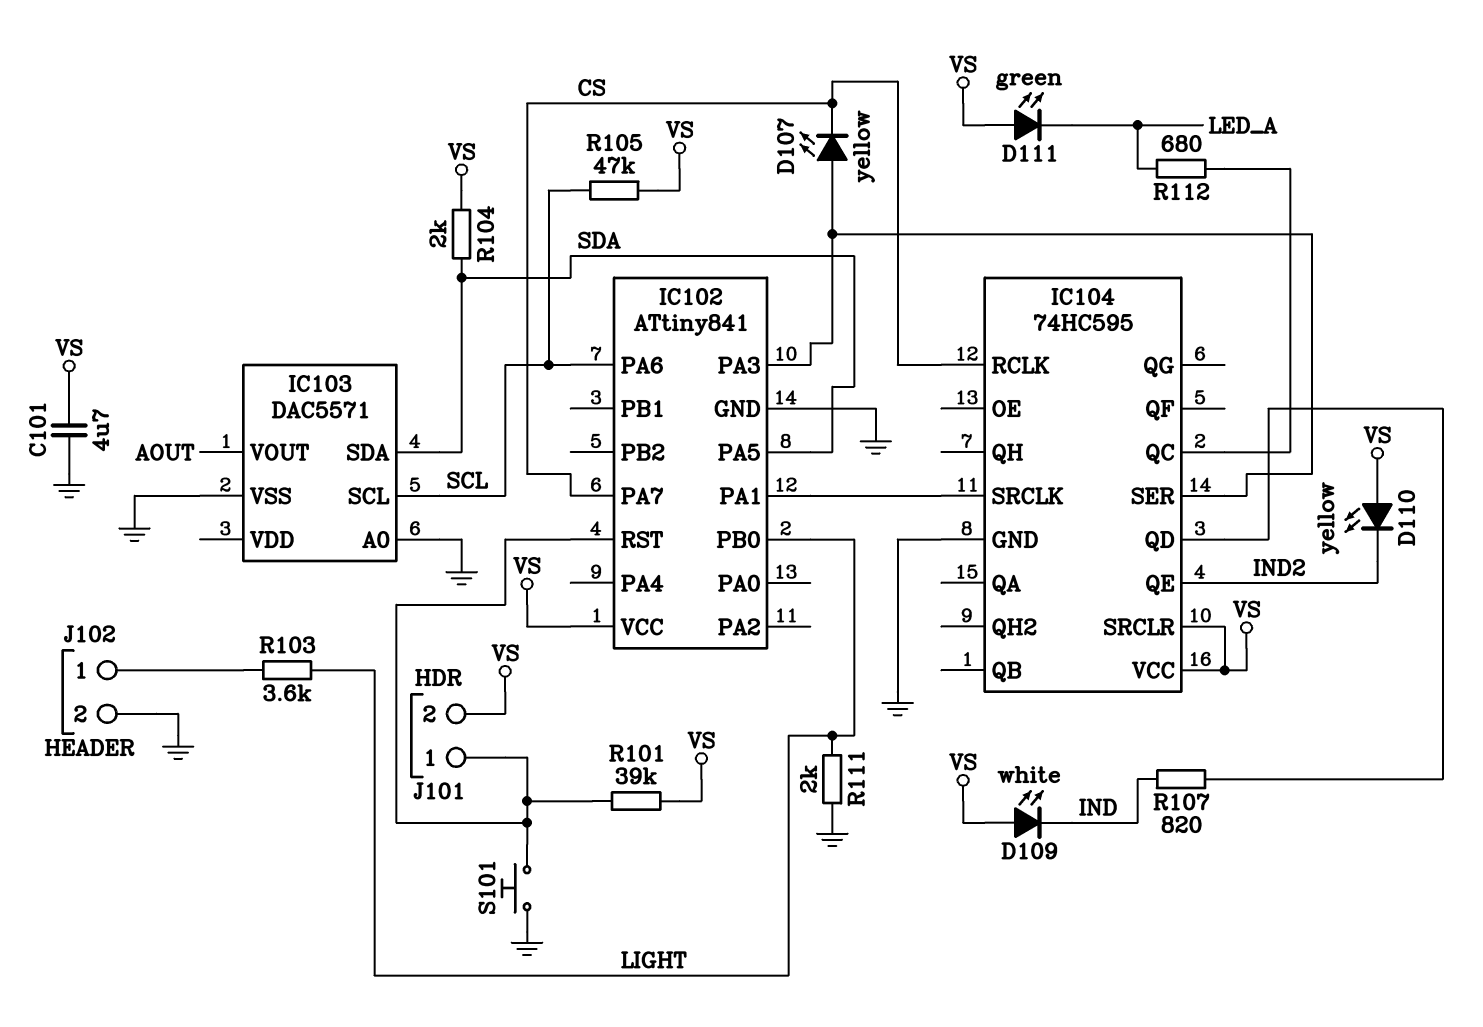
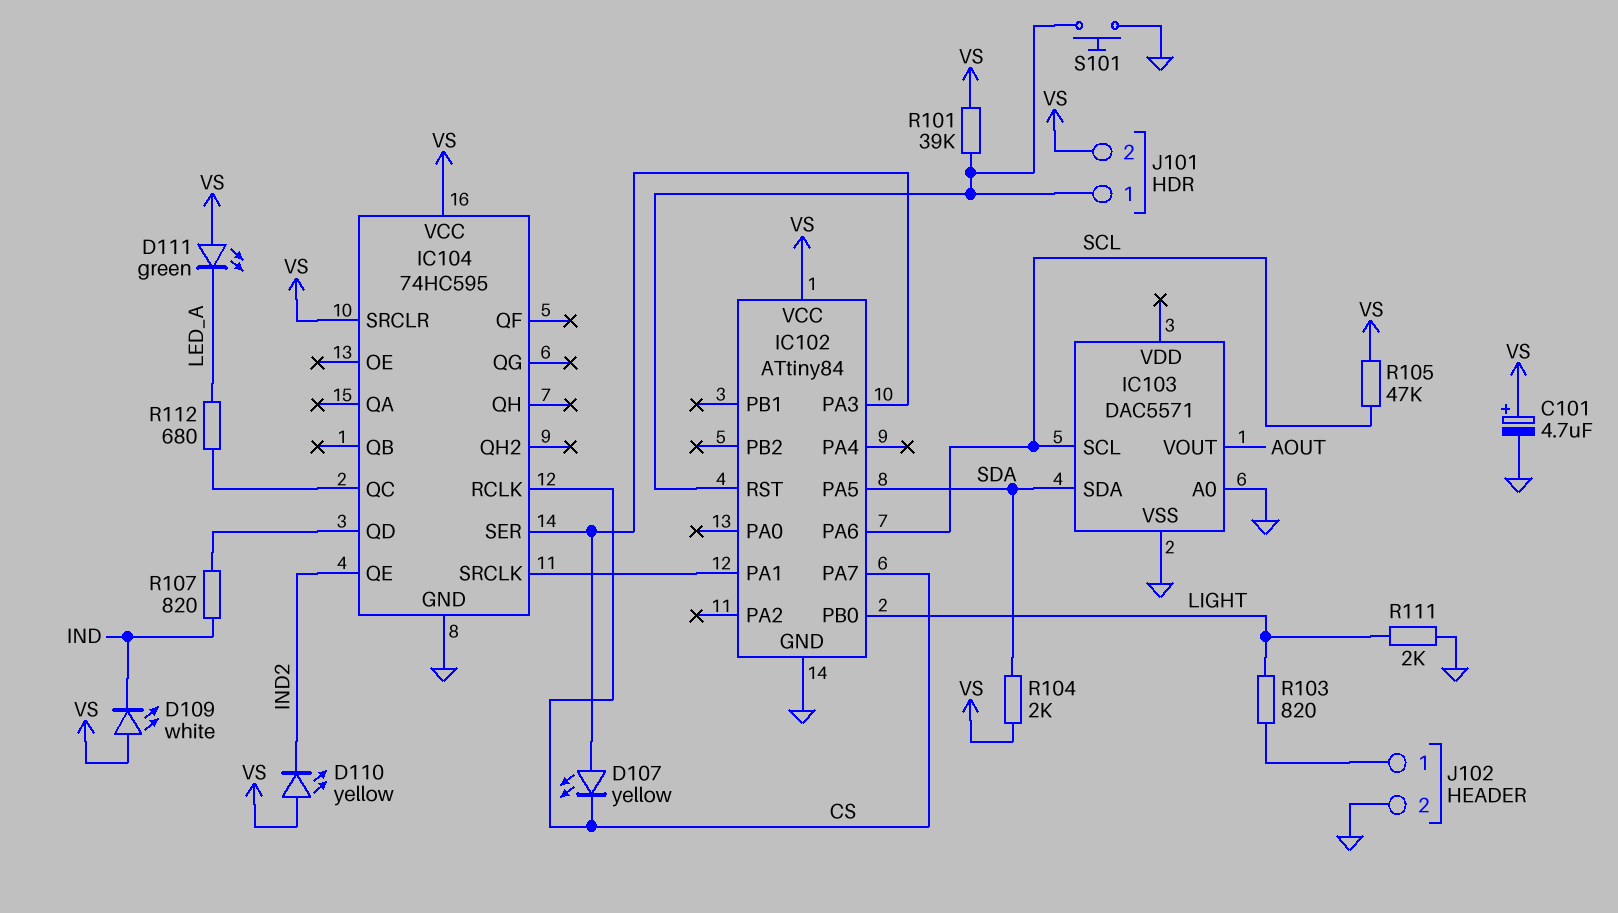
C101: 4.7uF (GND, VS) -> 4.7uF (plus VS, minus GND)
IC102: ATtiny841 -> ATtiny84
R103: 3.6k (J102/1, LIGHT) -> 820 (J102/1, LIGHT)

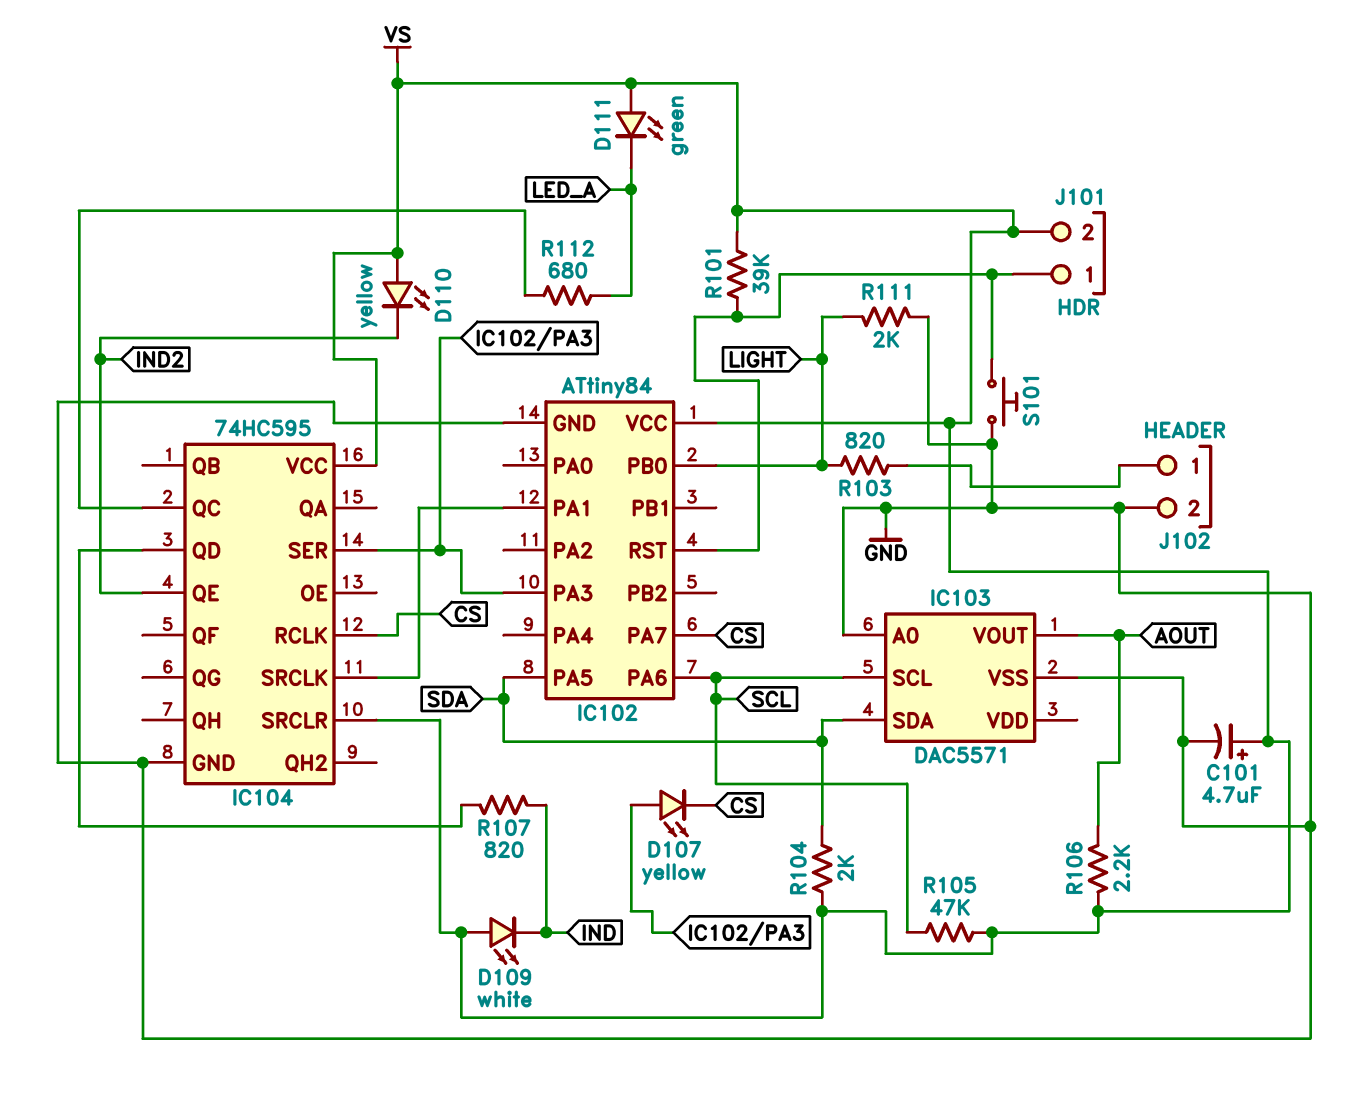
R106: none -> 2.2k (AOUT, VS)

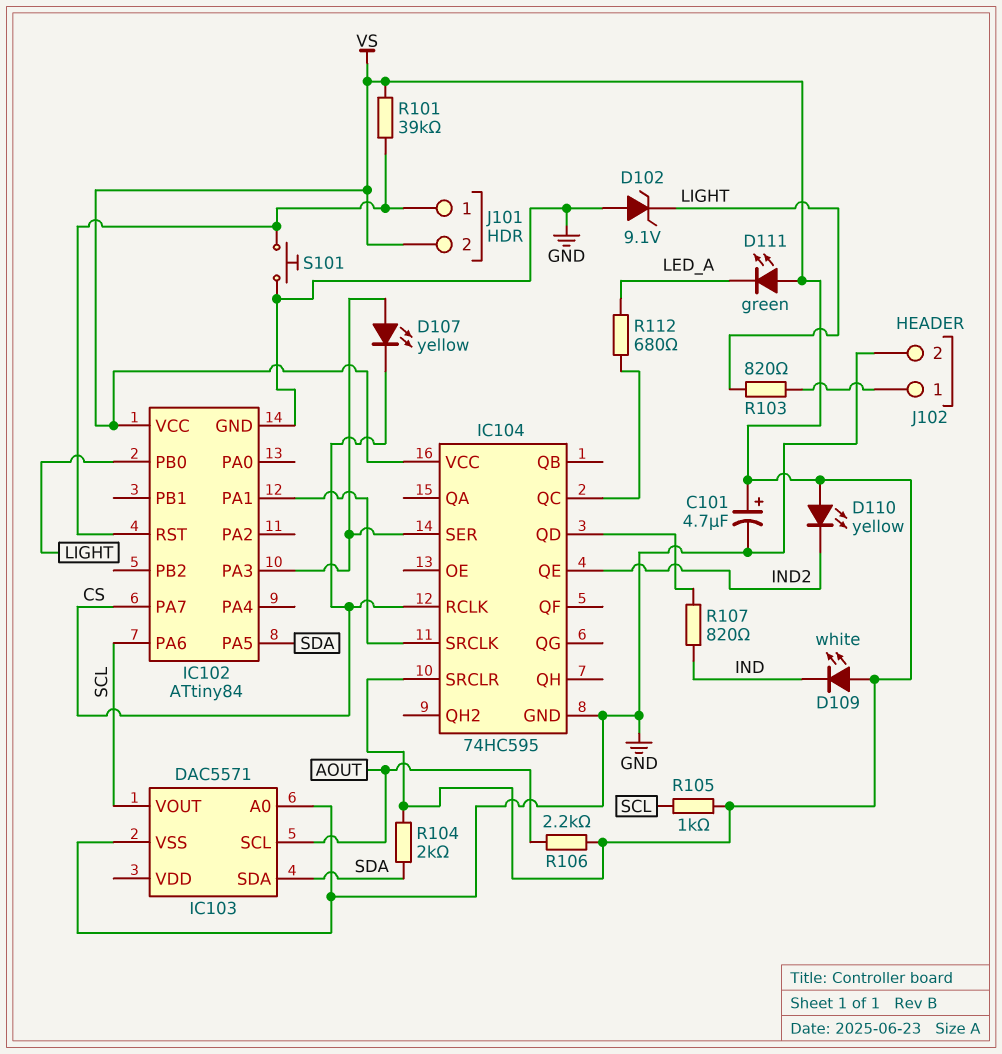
D102: none -> zener 9.1V (A GND, K LIGHT)
IC103 pin SCL: SCL -> AOUT
IC103 pin VOUT: AOUT -> SCL
R105: 47k (SCL, VS) -> 1k (SCL, VS)
R111: 2k (GND, LIGHT) -> none

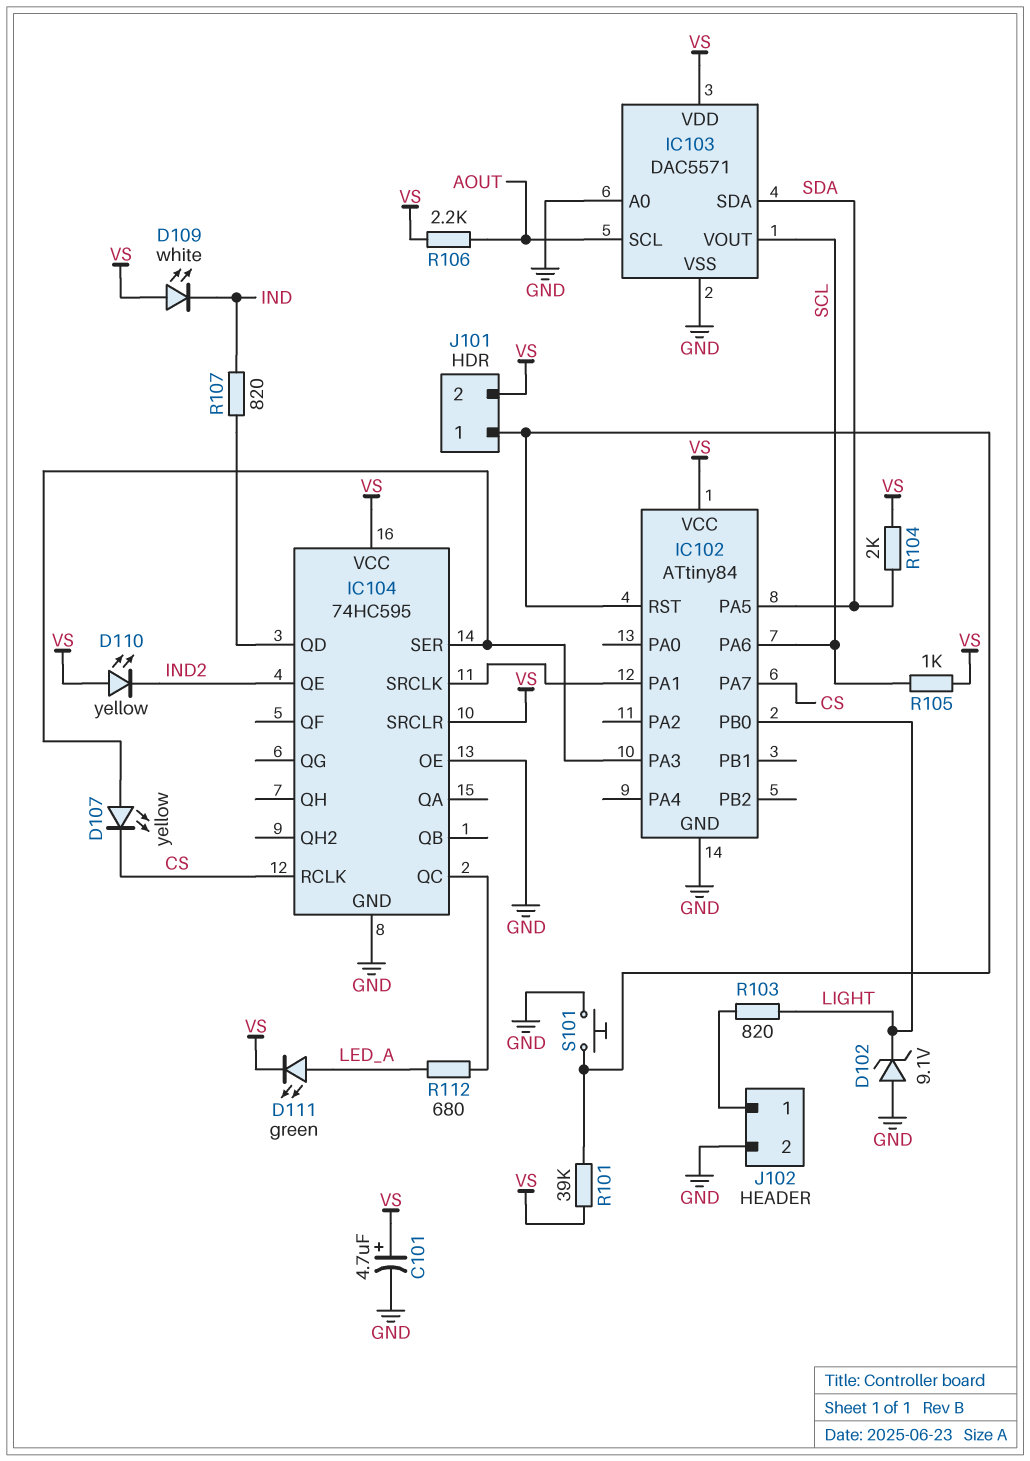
D111: LED green (A VS, K LED_A) -> LED green (A LED_A, K VS)
IC103 pin VDD: none -> VS
IC104 pin OE: none -> GND

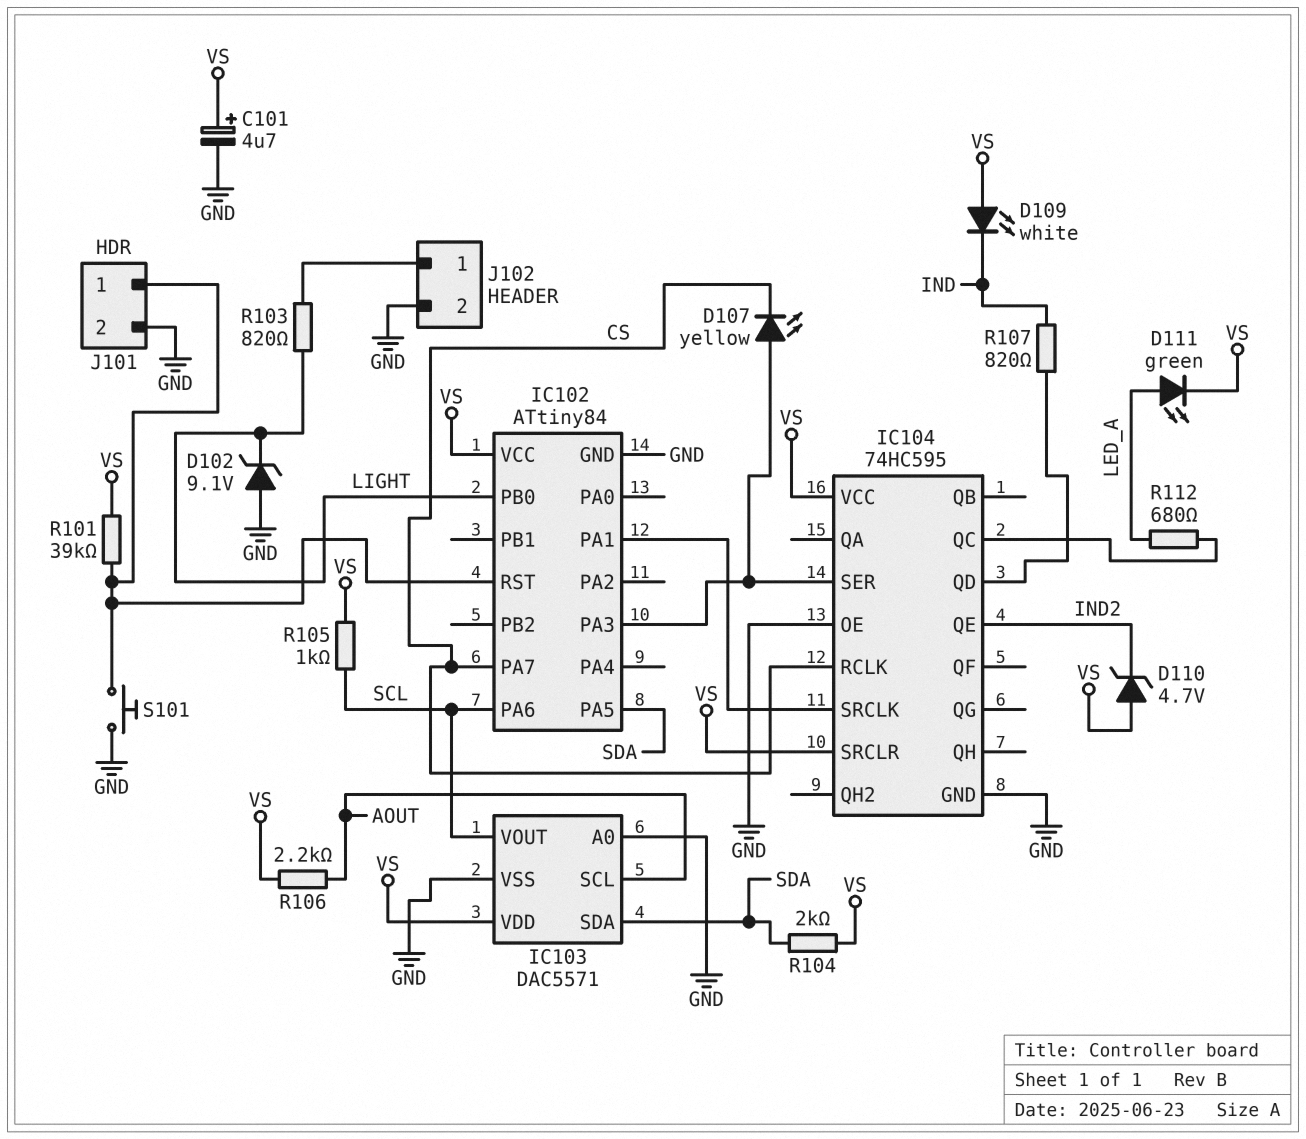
D110: LED yellow (A VS, K IND2) -> zener 4.7V (A VS, K IND2)
J101 pin 2: VS -> GND

